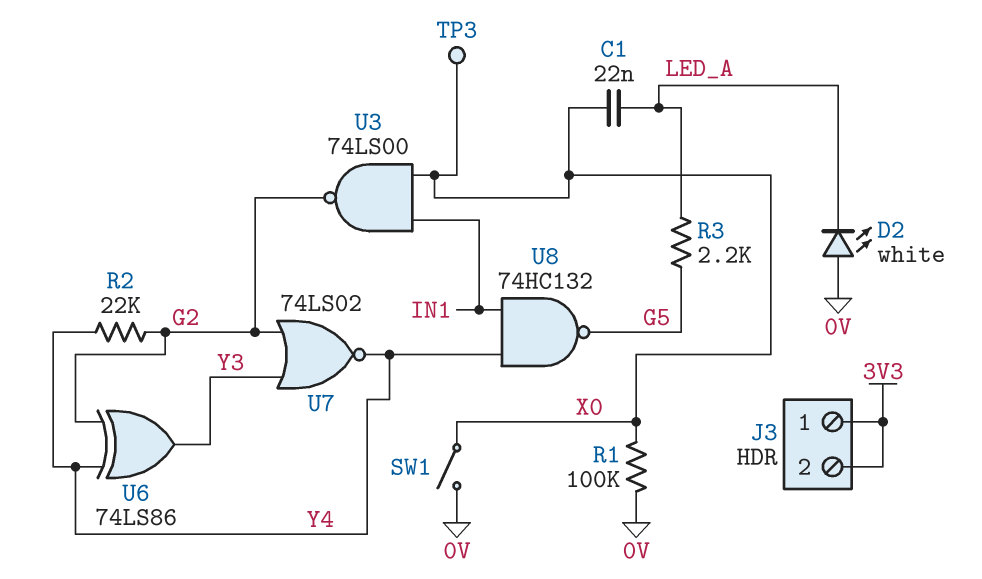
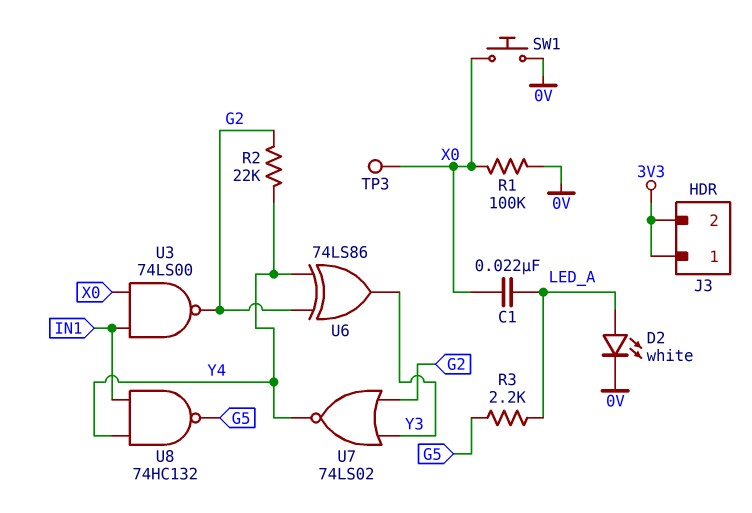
D2: LED white (A 0V, K LED_A) -> LED white (A LED_A, K 0V)
SW1: switch (0V, X0) -> button (0V, X0)

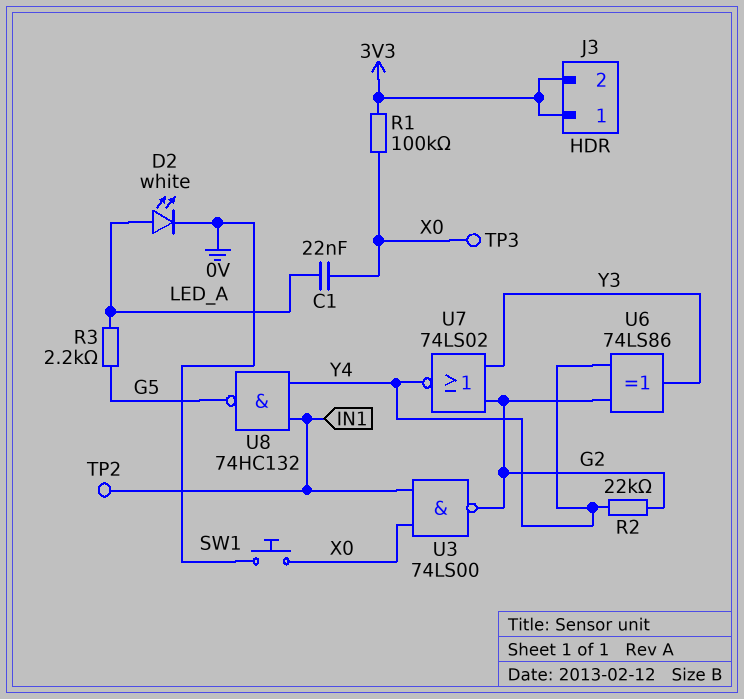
R1: 100k (0V, X0) -> 100k (3V3, X0)
TP2: none -> test point (IN1)

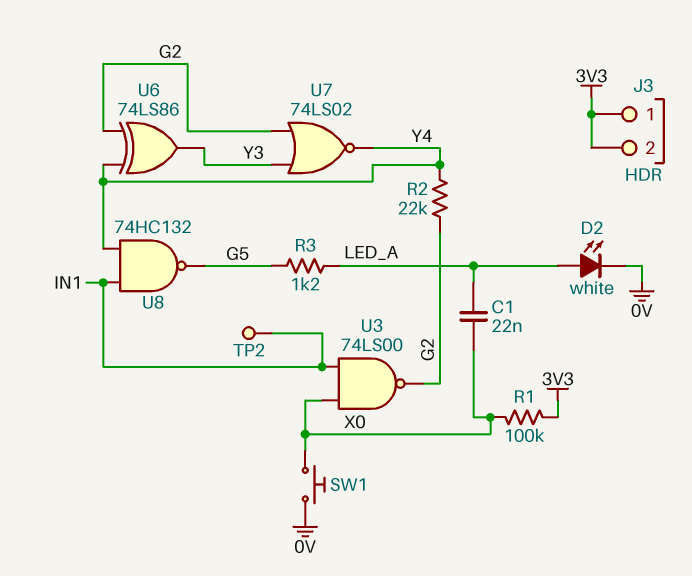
R3: 2.2k (G5, LED_A) -> 1.2k (G5, LED_A)
TP3: test point (X0) -> none

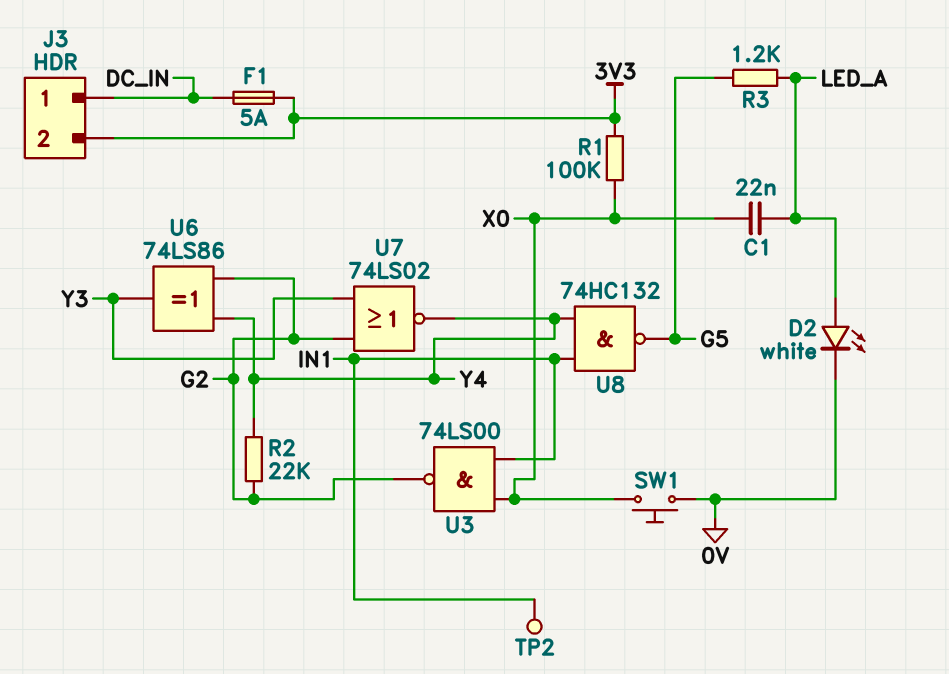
F1: none -> 5A (3V3, DC_IN)
J3 pin 1: 3V3 -> DC_IN

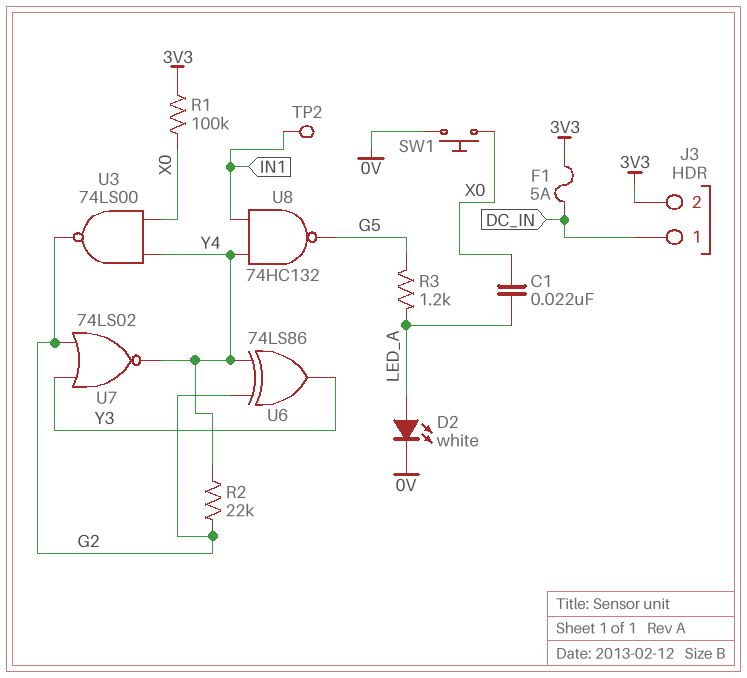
U3: NAND 74LS00 (in IN1, in X0, out G2) -> NAND 74LS00 (in X0, in Y4, out G2)

